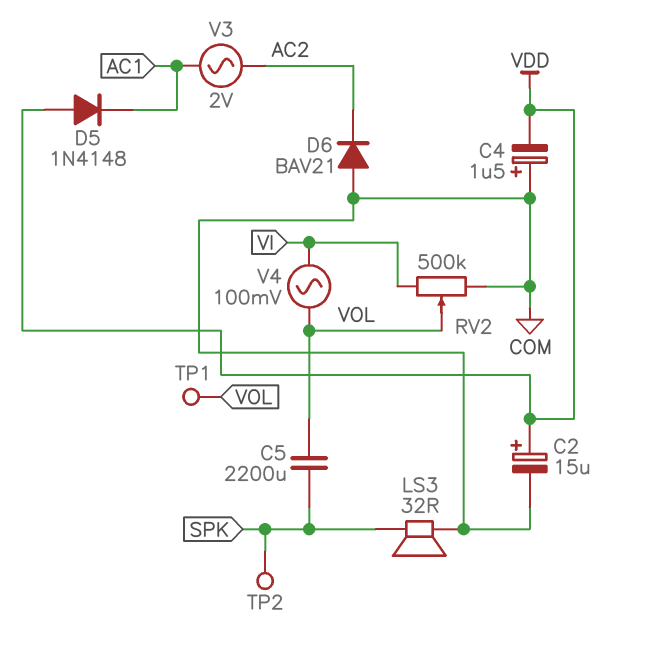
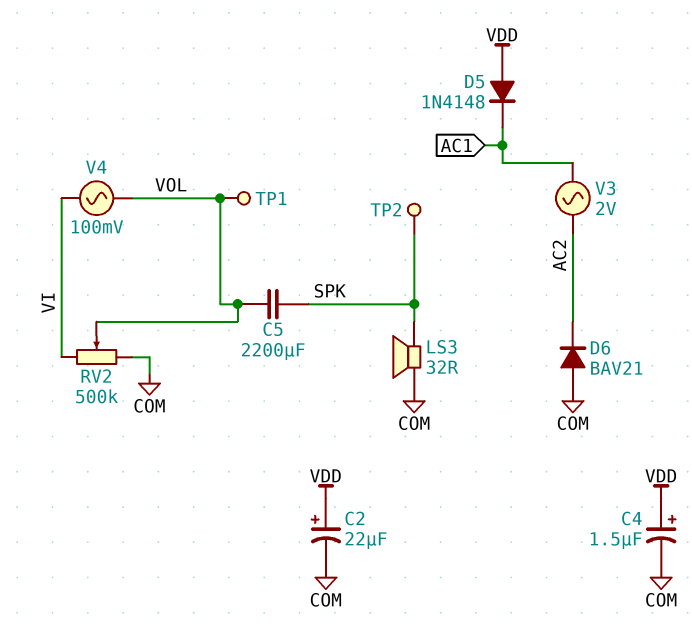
C2: 15uF (plus VDD, minus COM) -> 22uF (plus VDD, minus COM)
C4: 1.5uF (plus COM, minus VDD) -> 1.5uF (plus VDD, minus COM)

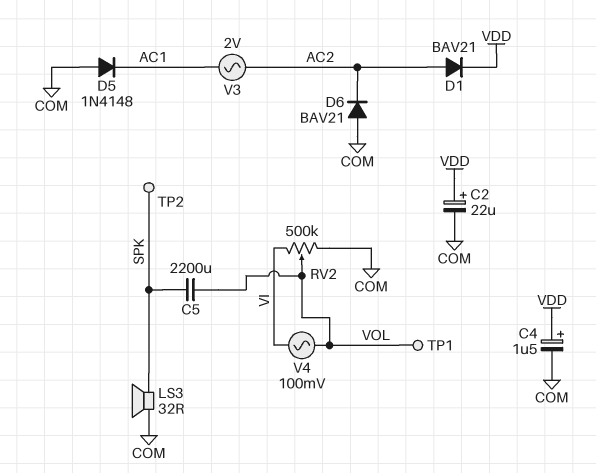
D1: none -> diode BAV21 (A AC2, K VDD)
D5: diode 1N4148 (A VDD, K AC1) -> diode 1N4148 (A COM, K AC1)

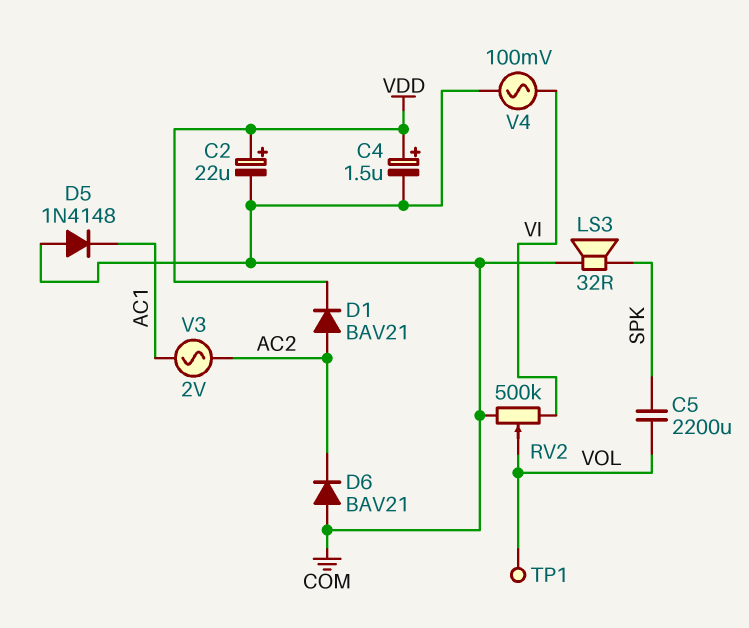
TP2: test point (SPK) -> none
V4: AC 100mV (VI, VOL) -> AC 100mV (COM, VI)

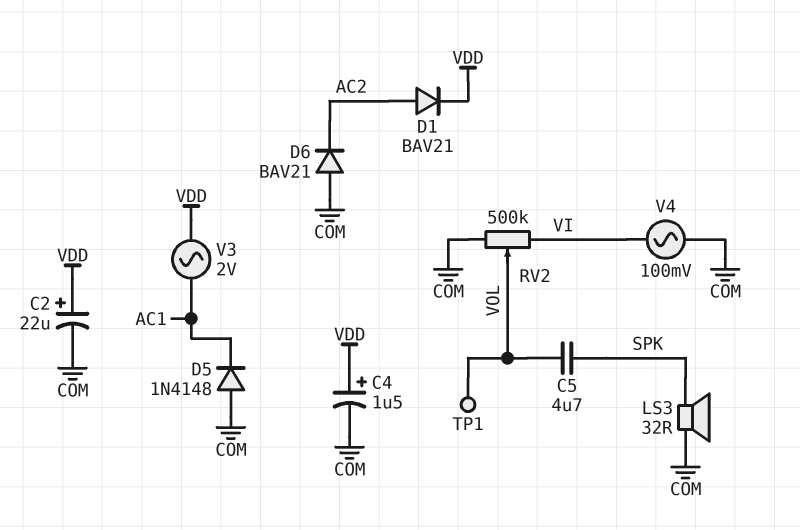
C5: 2200uF (SPK, VOL) -> 4.7uF (SPK, VOL)
V3: AC 2V (AC1, AC2) -> AC 2V (AC1, VDD)

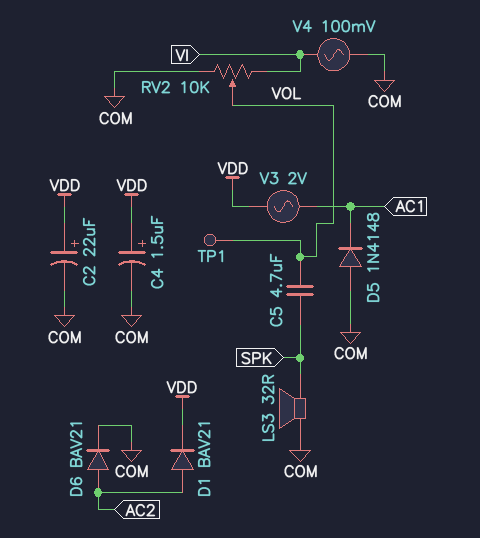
D6: diode BAV21 (A COM, K AC2) -> diode BAV21 (A AC2, K COM)
RV2: 500k (COM, VI, wiper VOL) -> 10k (COM, VI, wiper VOL)

